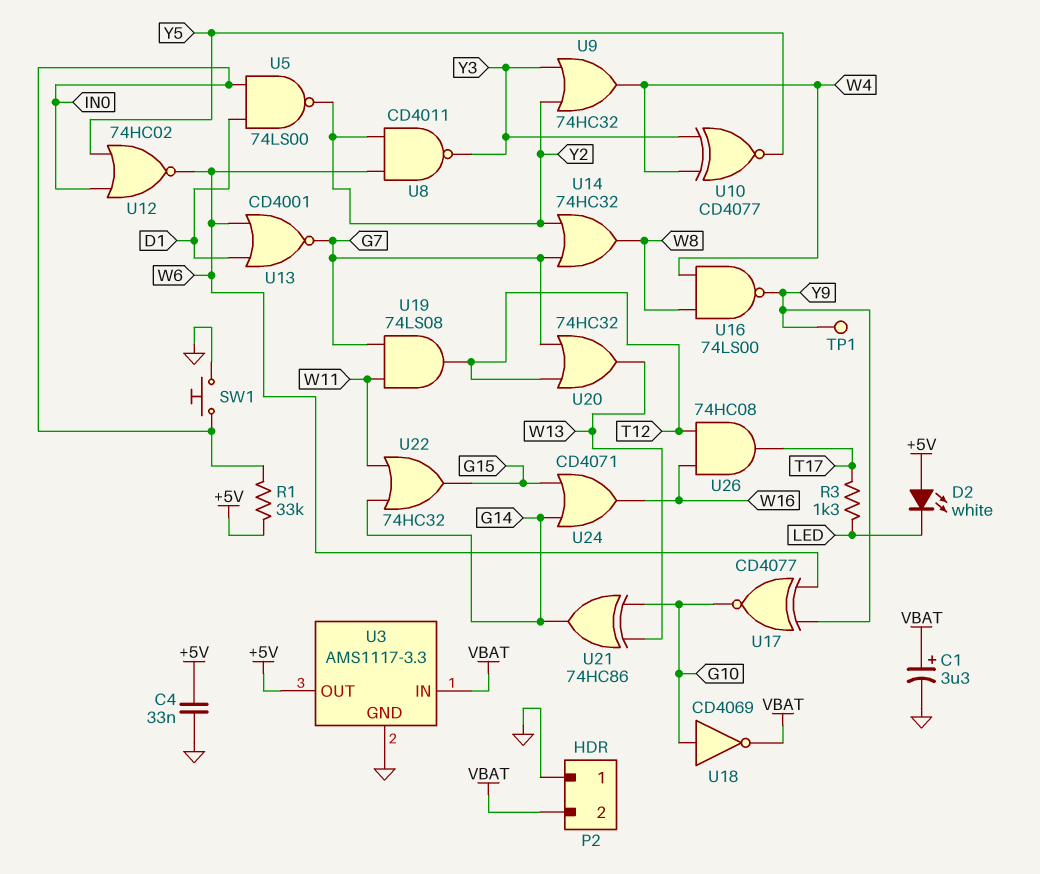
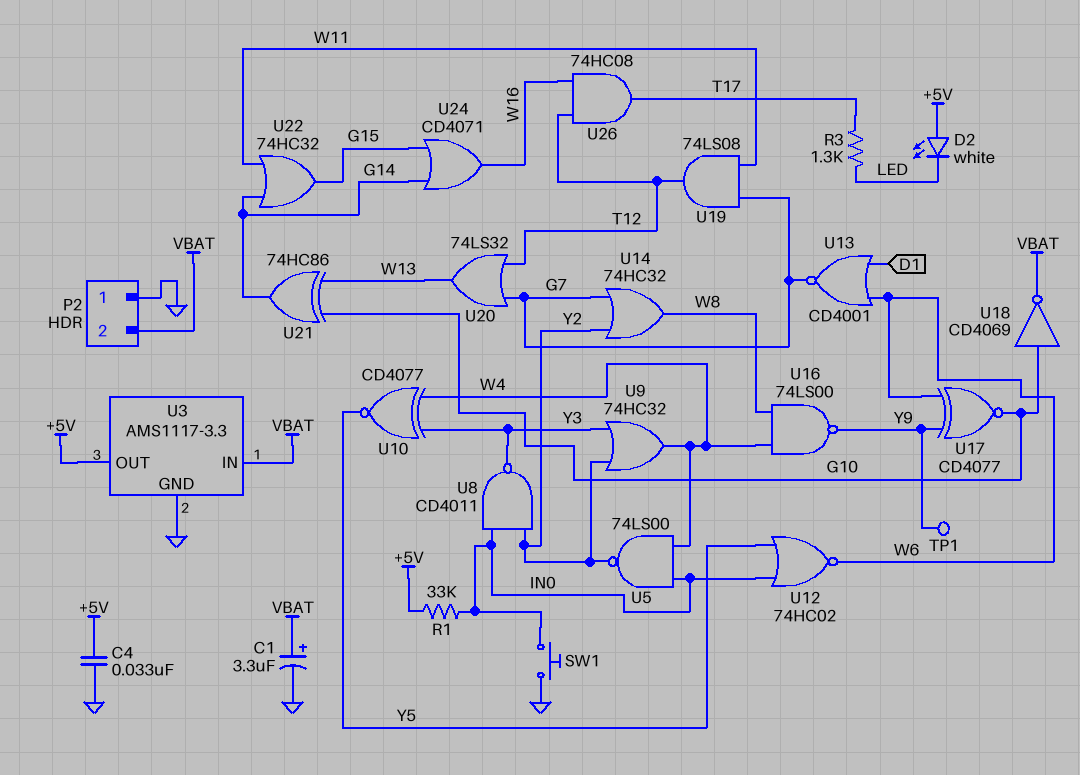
U5: NAND 74LS00 (in D1, in IN0, out Y2) -> NAND 74LS00 (in IN0, in W4, out Y2)
U8: NAND CD4011 (in W6, in Y2, out Y3) -> NAND CD4011 (in IN0, in Y2, out Y3)
U20: OR 74HC32 (in G7, in T12, out W13) -> OR 74LS32 (in G7, in T12, out W13)

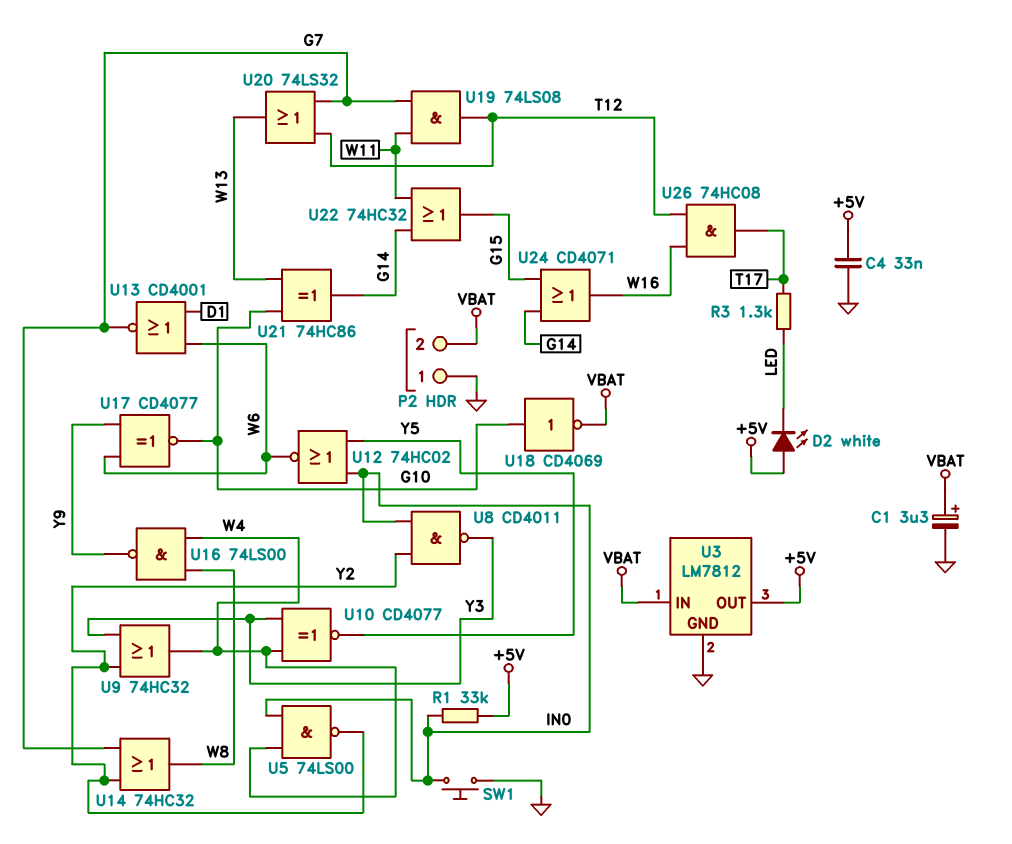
TP1: test point (Y9) -> none
U3: AMS1117-3.3 -> LM7812

